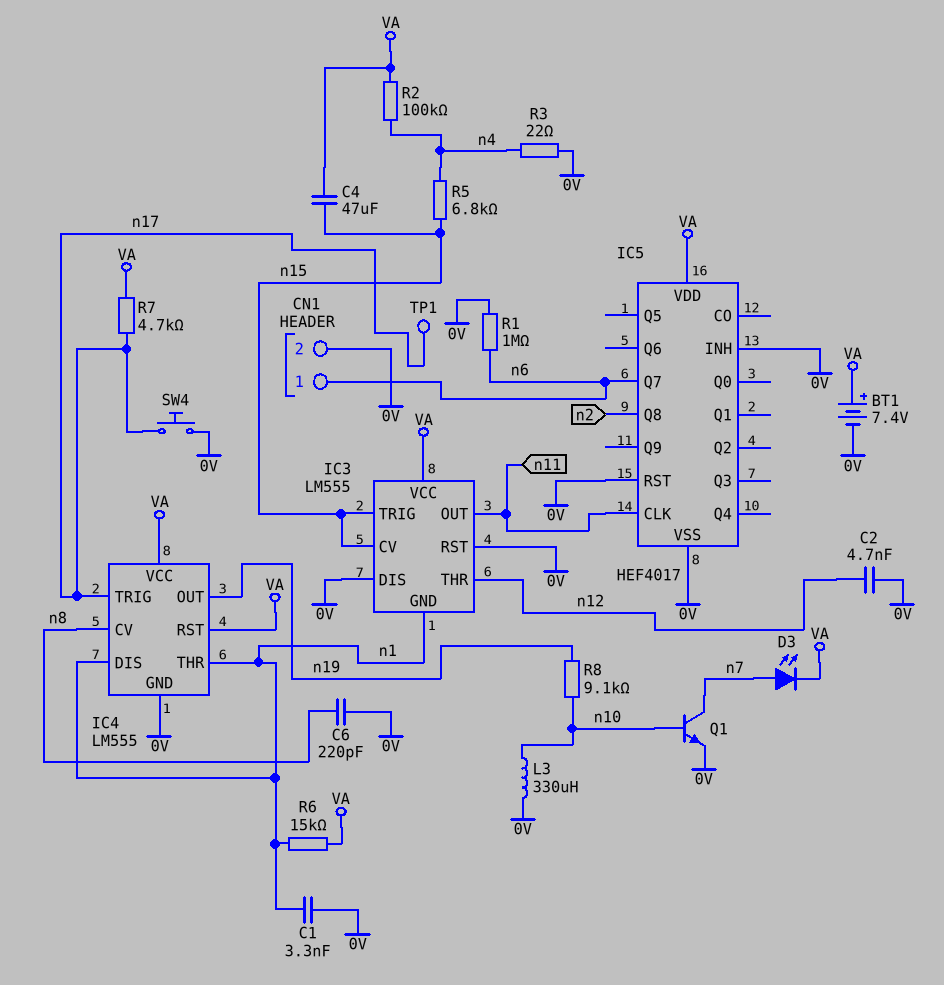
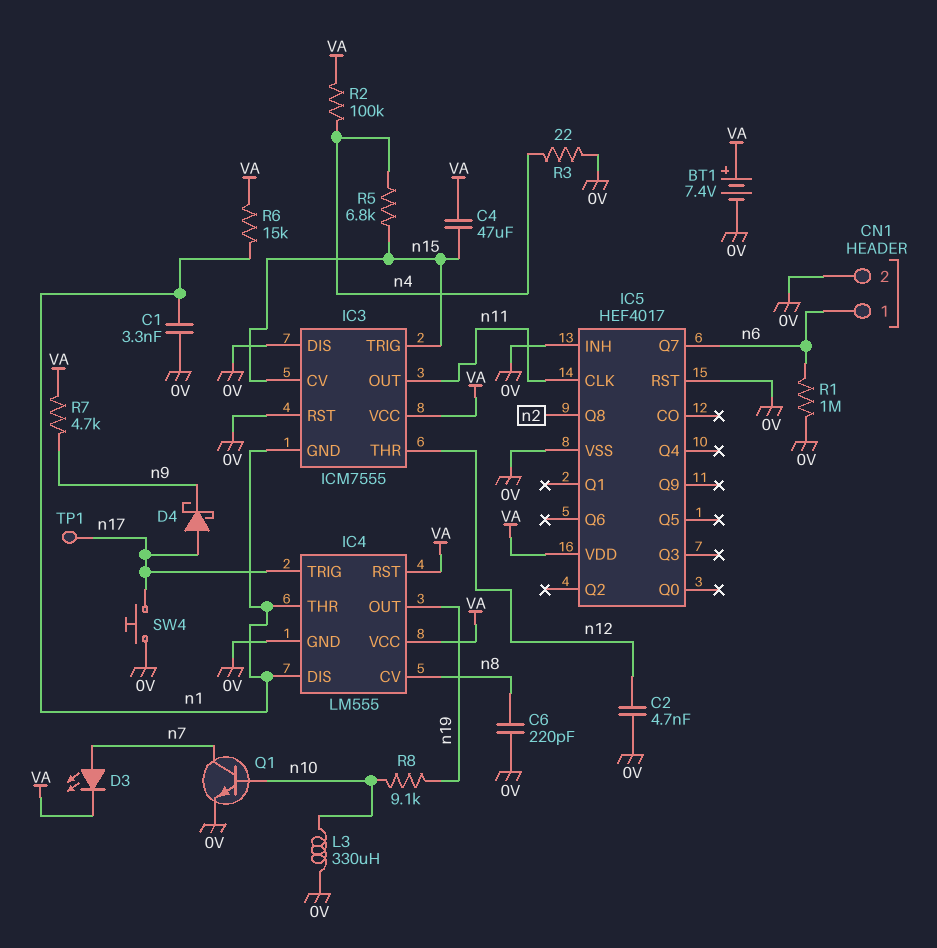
D4: none -> schottky (A n17, K n9)
IC3: LM555 -> ICM7555
R7: 4.7k (VA, n17) -> 4.7k (VA, n9)

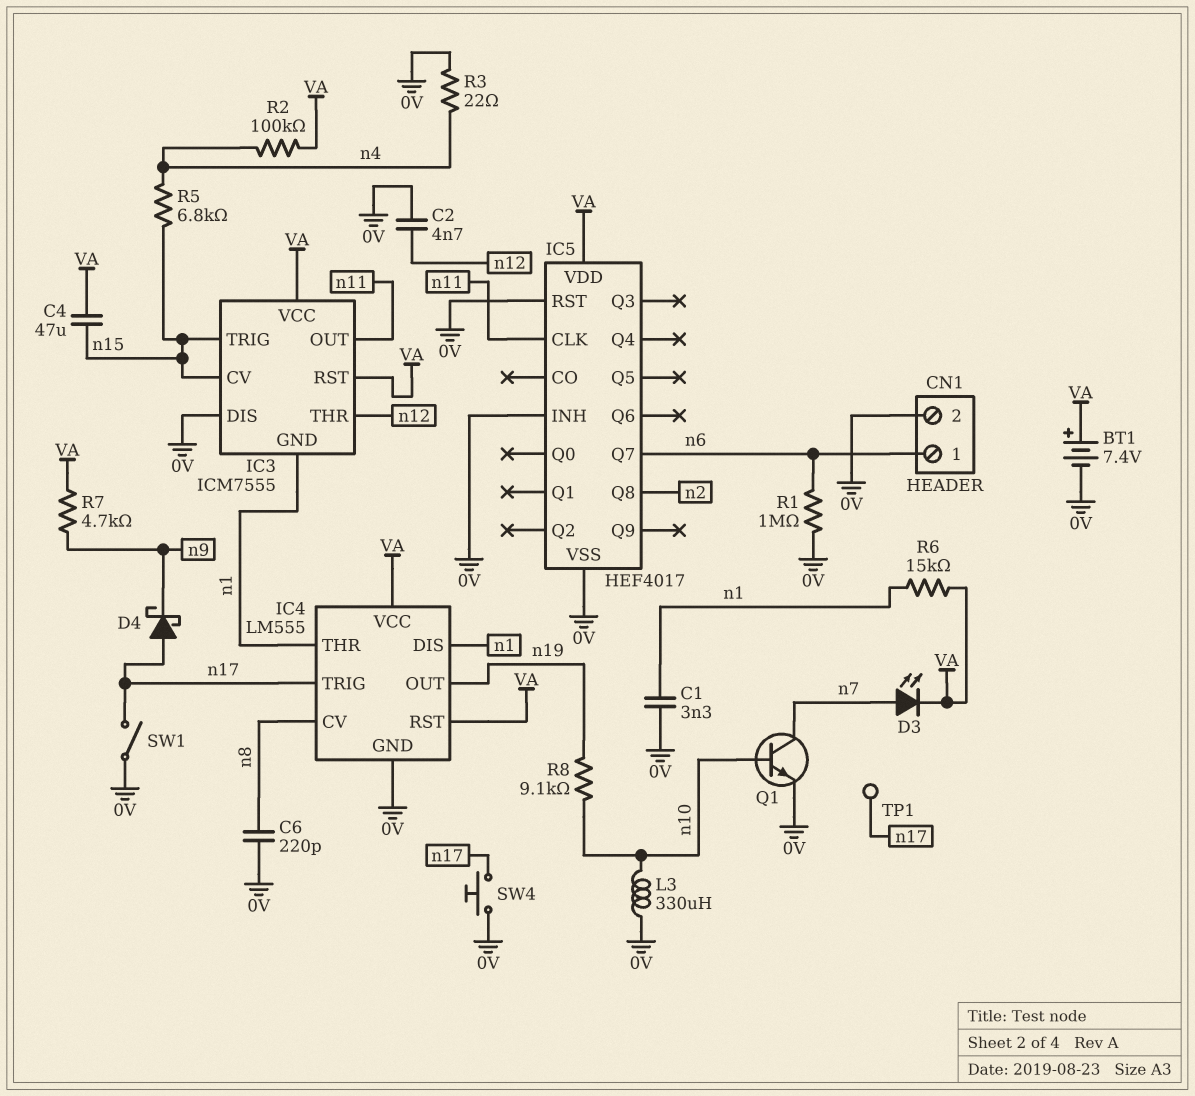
IC3 pin RST: 0V -> VA
SW1: none -> switch (0V, n17)

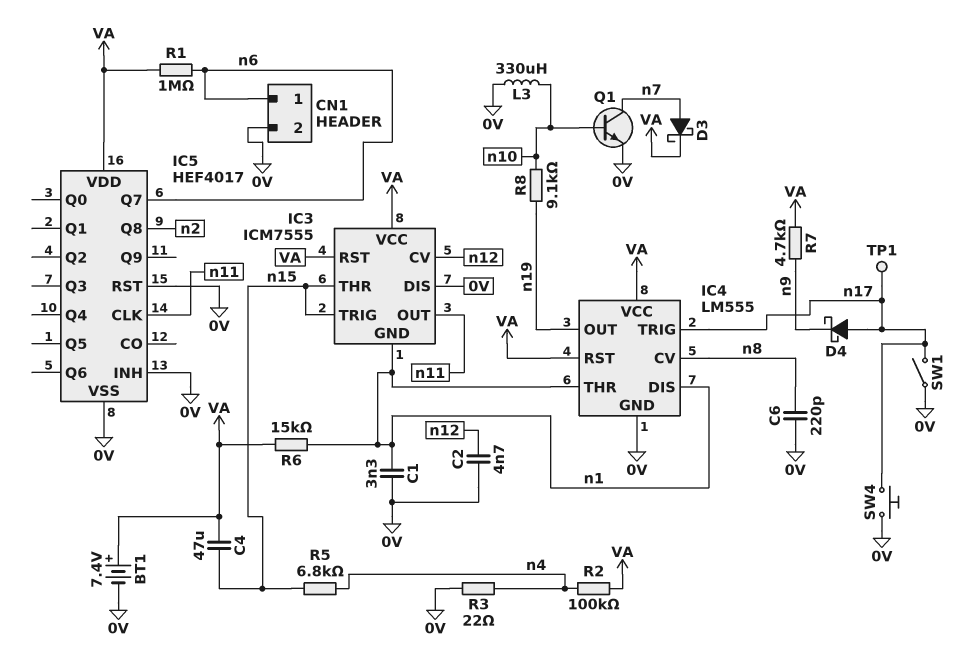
D3: LED (A n7, K VA) -> schottky (A n7, K VA)
IC3 pin CV: n15 -> n12
IC3 pin THR: n12 -> n15
R1: 1M (0V, n6) -> 1M (VA, n6)

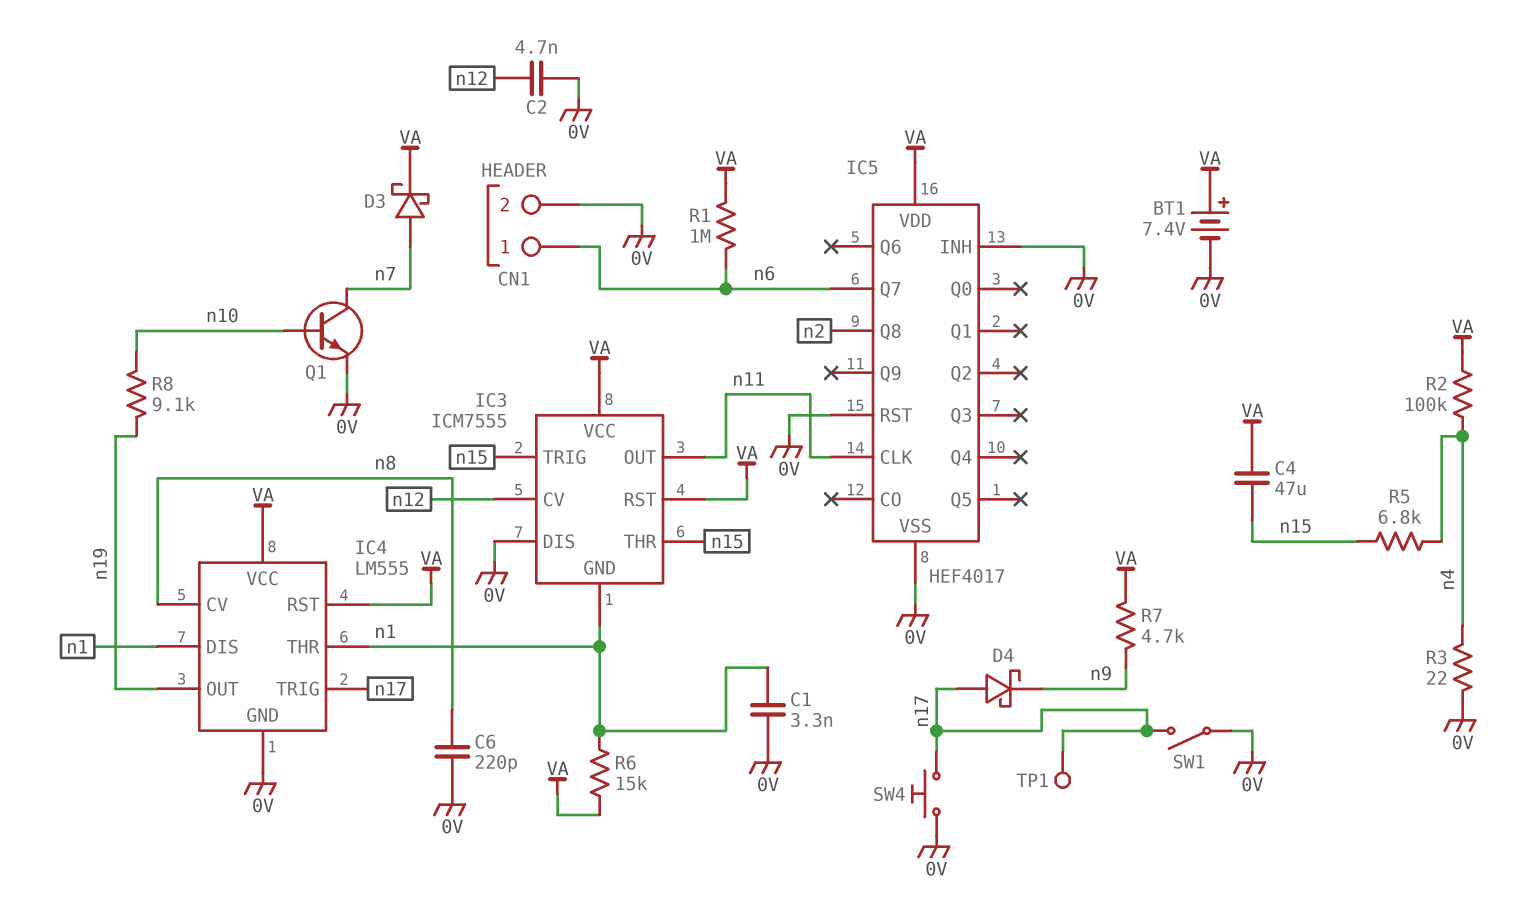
L3: 330uH (0V, n10) -> none

